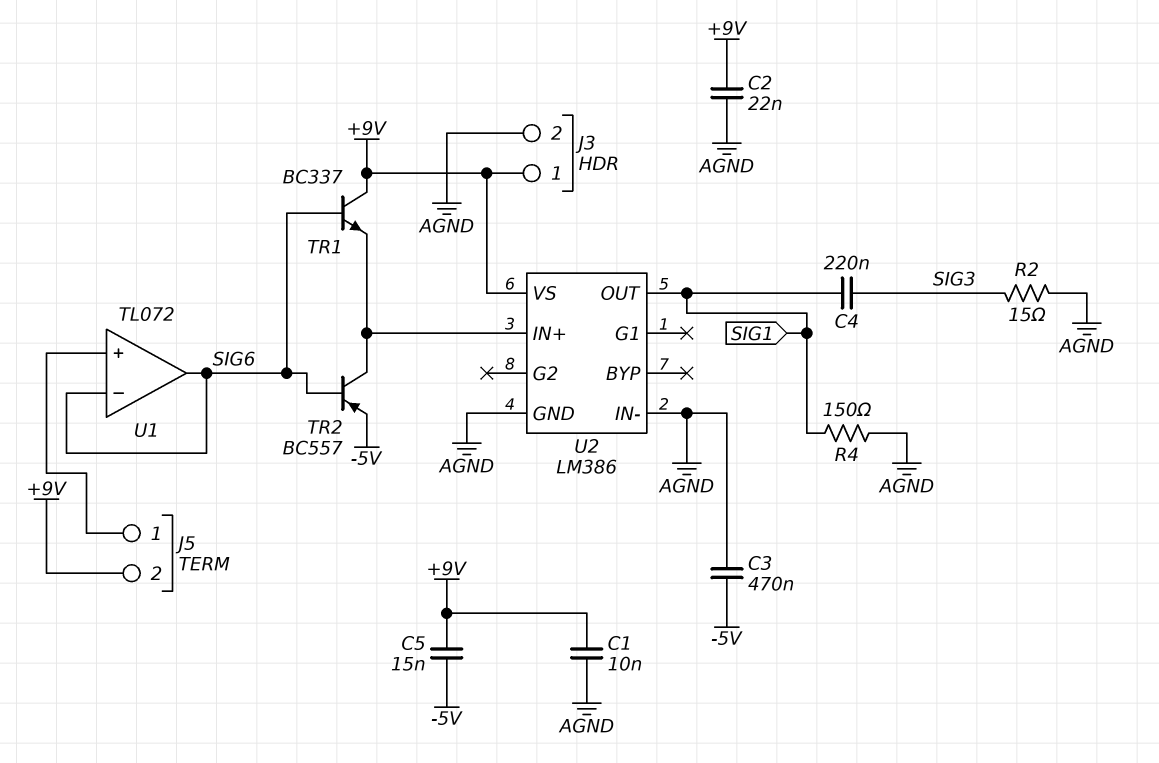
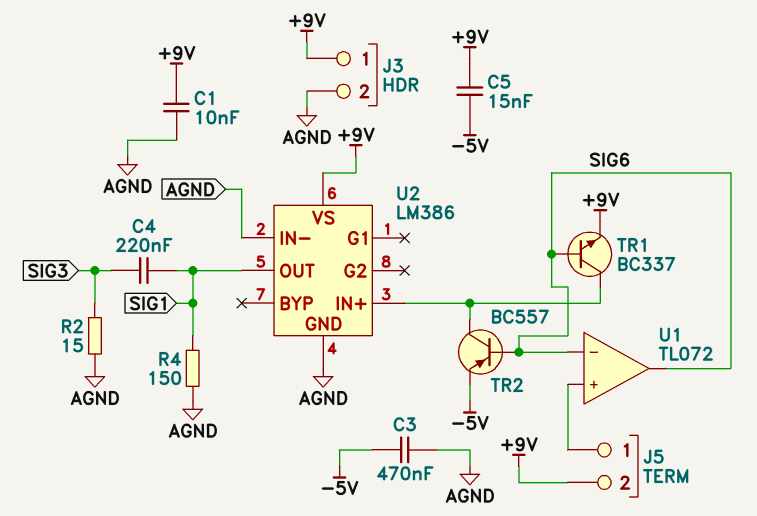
C2: 22nF (+9V, AGND) -> none
TR1: NPN BC337 (B SIG6, C +9V, E U2/IN+) -> NPN BC337 (B SIG6, C U2/IN+, E +9V)

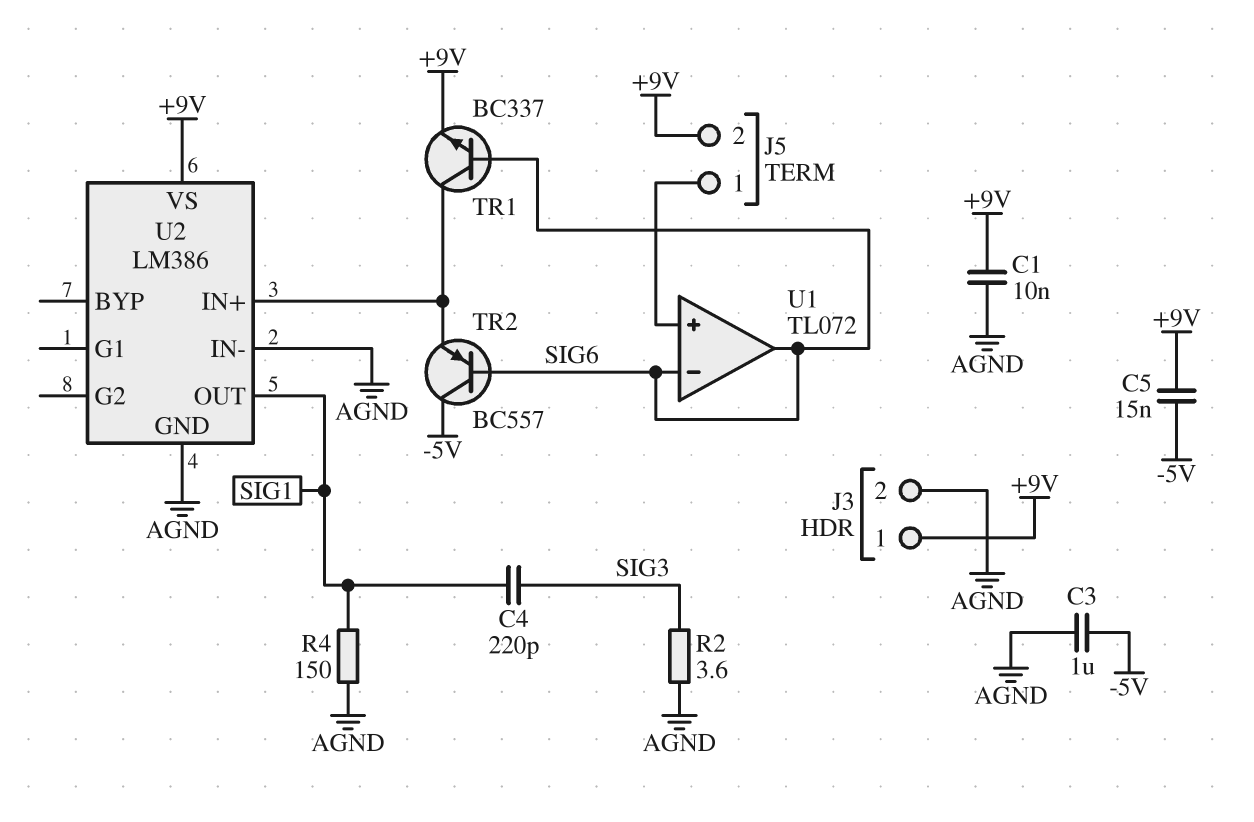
C3: 470nF (-5V, AGND) -> 1uF (-5V, AGND)
C4: 220nF (SIG1, SIG3) -> 220pF (SIG1, SIG3)
R2: 15 (AGND, SIG3) -> 3.6 (AGND, SIG3)
TR2: PNP BC557 (B SIG6, C U2/IN+, E -5V) -> PNP BC557 (B SIG6, C -5V, E U2/IN+)

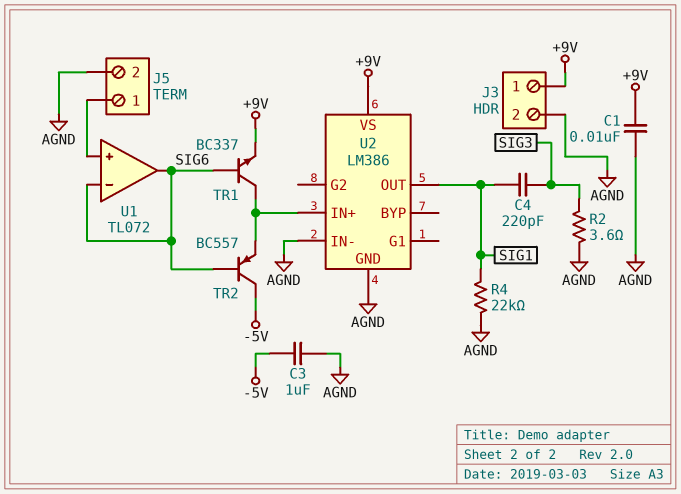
C5: 15nF (+9V, -5V) -> none
J5 pin 2: +9V -> AGND
R4: 150 (AGND, SIG1) -> 22k (AGND, SIG1)

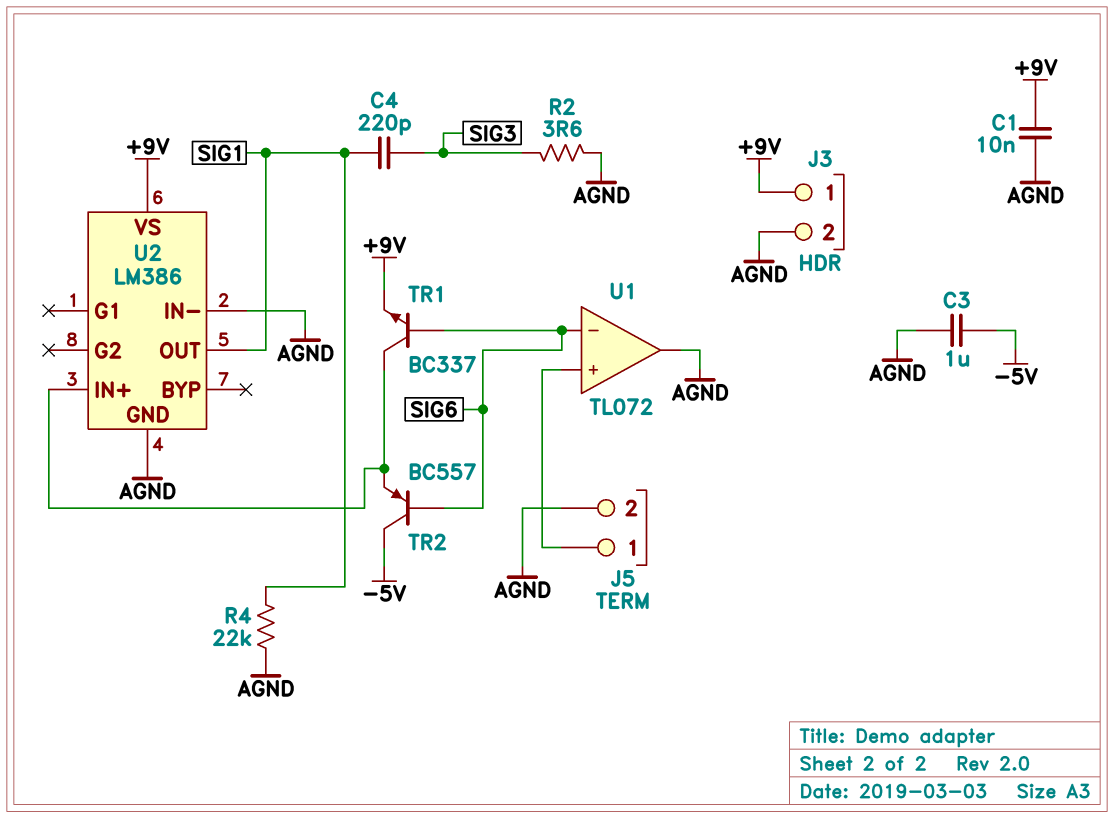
U1 pin out: SIG6 -> AGND

